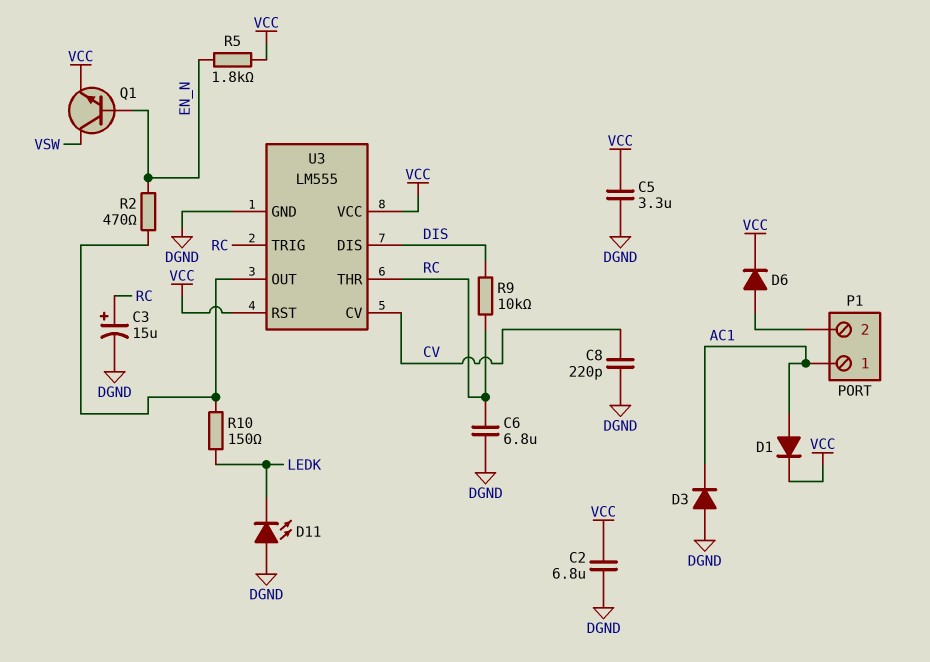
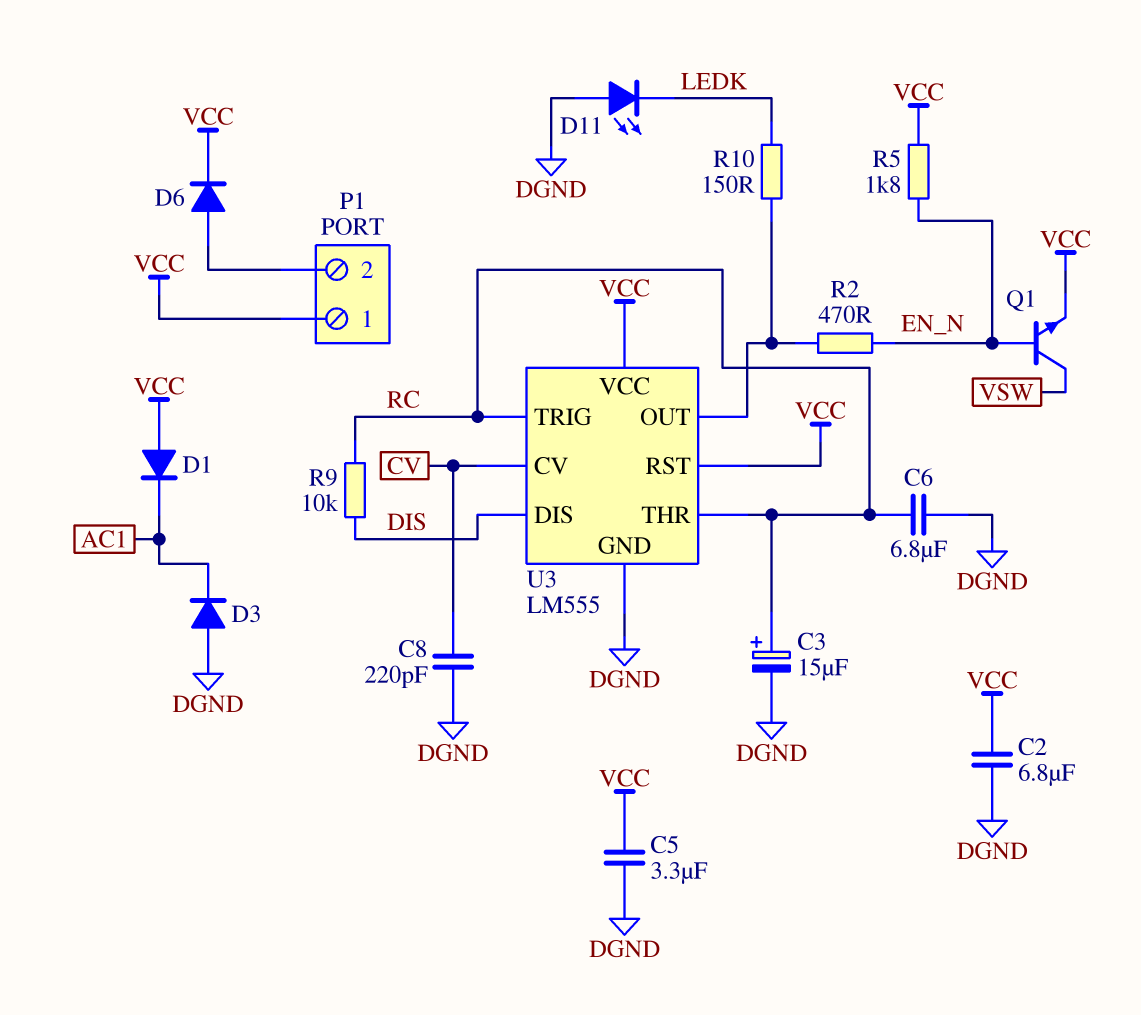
D1: diode (A AC1, K VCC) -> diode (A VCC, K AC1)
P1 pin 1: AC1 -> VCC

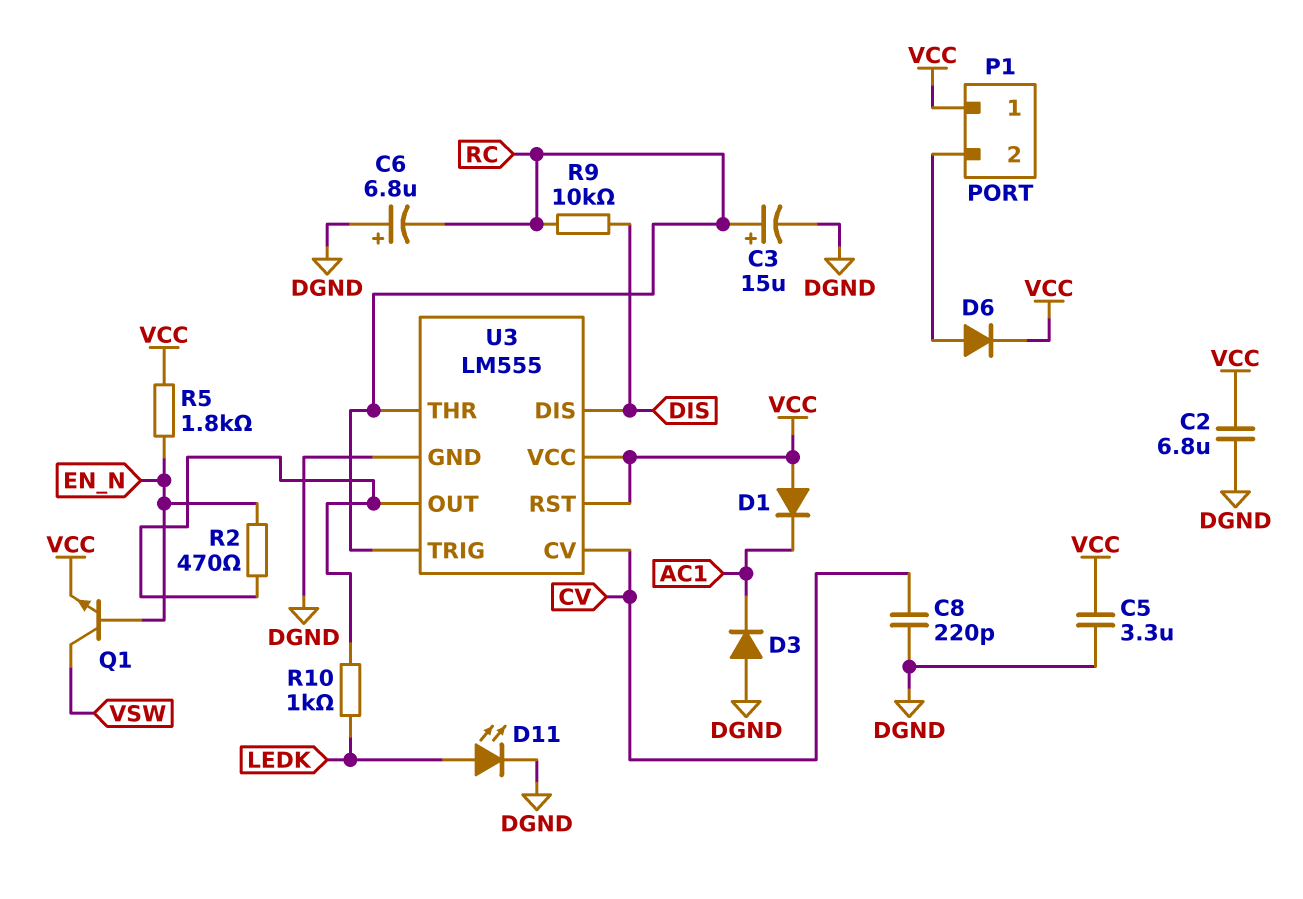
C6: 6.8uF (DGND, RC) -> 6.8uF (plus DGND, minus RC)
D11: LED (A DGND, K LEDK) -> LED (A LEDK, K DGND)
R10: 150 (LEDK, U3/OUT) -> 1k (LEDK, U3/OUT)

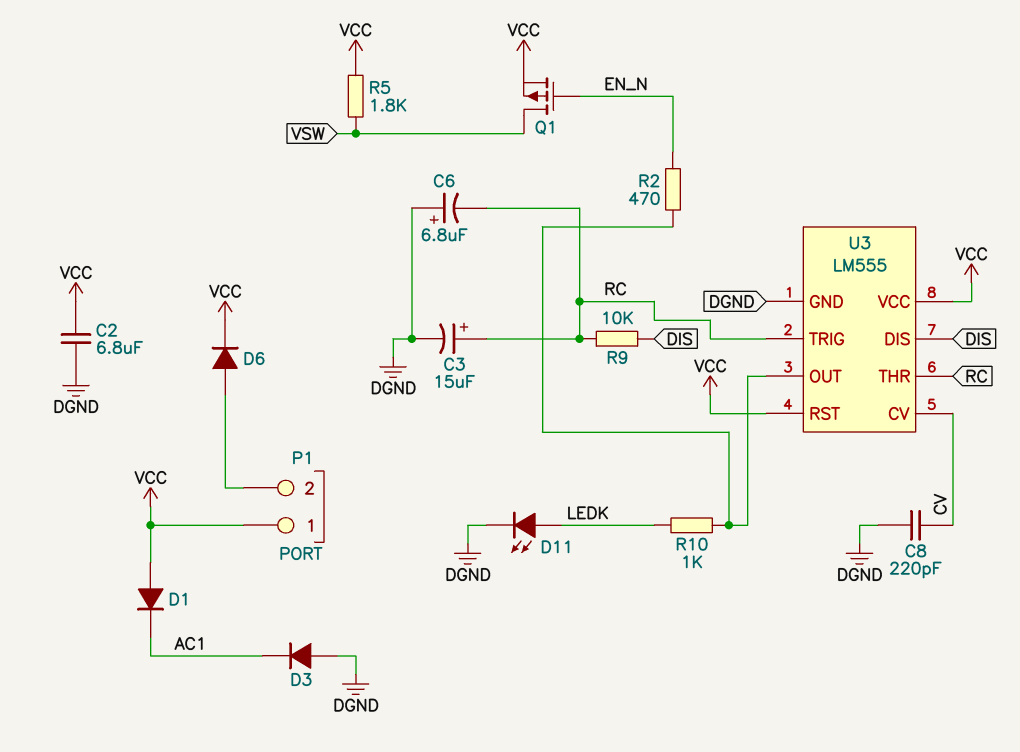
C5: 3.3uF (DGND, VCC) -> none
Q1: NPN (B EN_N, C VSW, E VCC) -> PMOS (G EN_N, D VSW, S VCC)
R5: 1.8k (EN_N, VCC) -> 1.8k (VCC, VSW)

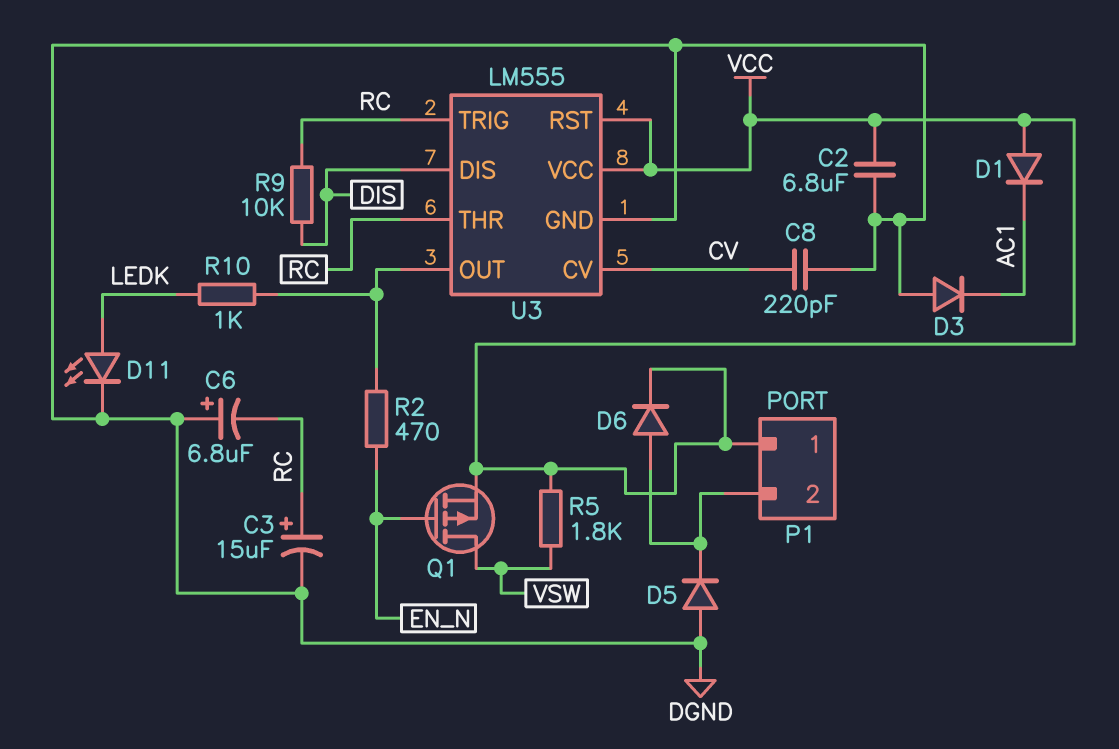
D5: none -> diode (A DGND, K P1/2)

